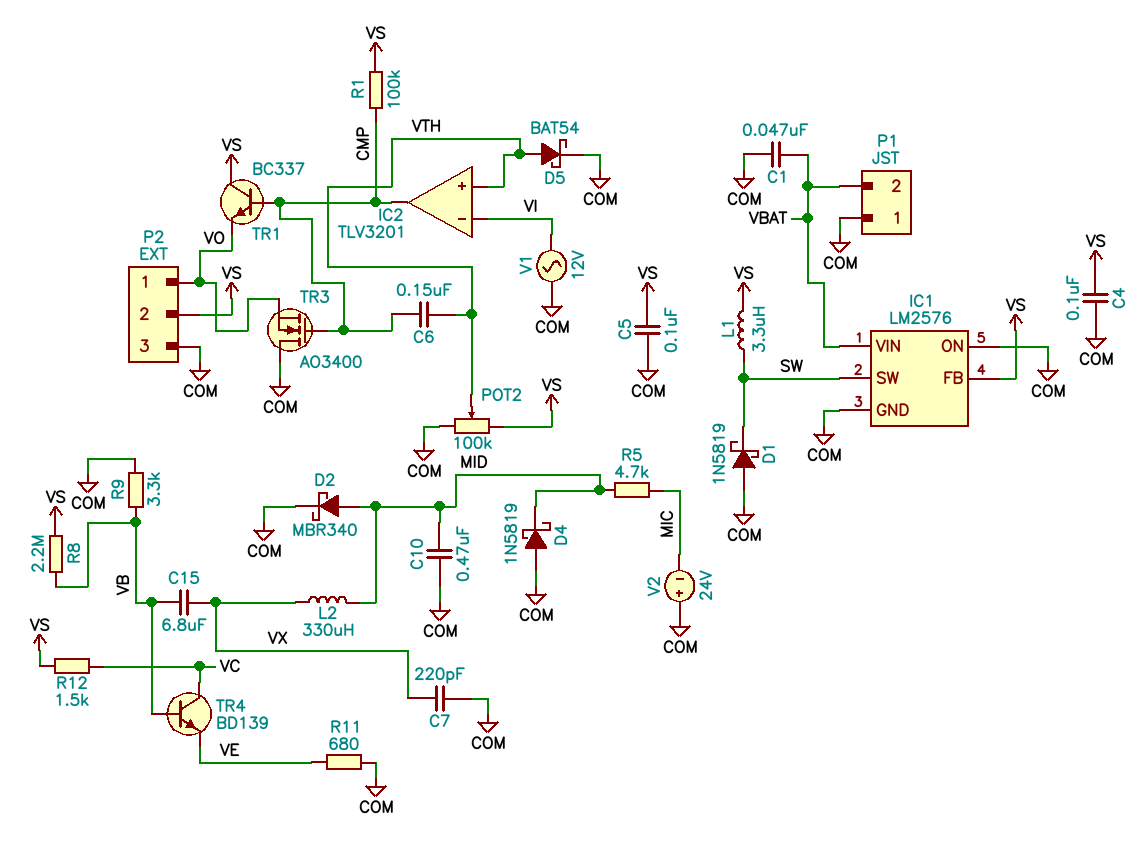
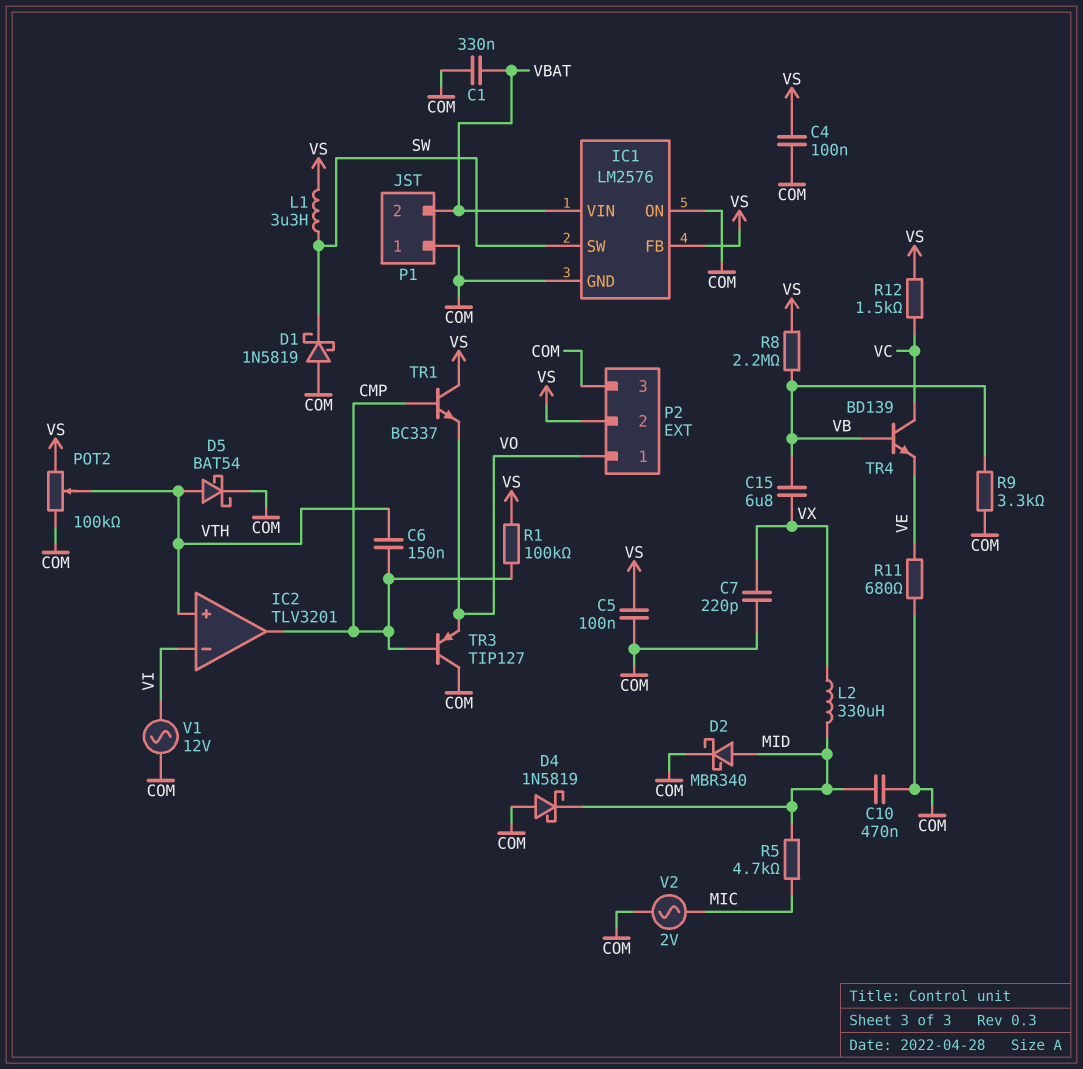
C1: 47nF (COM, VBAT) -> 330nF (COM, VBAT)
TR3: NMOS AO3400 (G CMP, D COM, S VO) -> PNP TIP127 (B CMP, C COM, E VO)
V2: 24V (plus COM, minus MIC) -> AC 2V (COM, MIC)

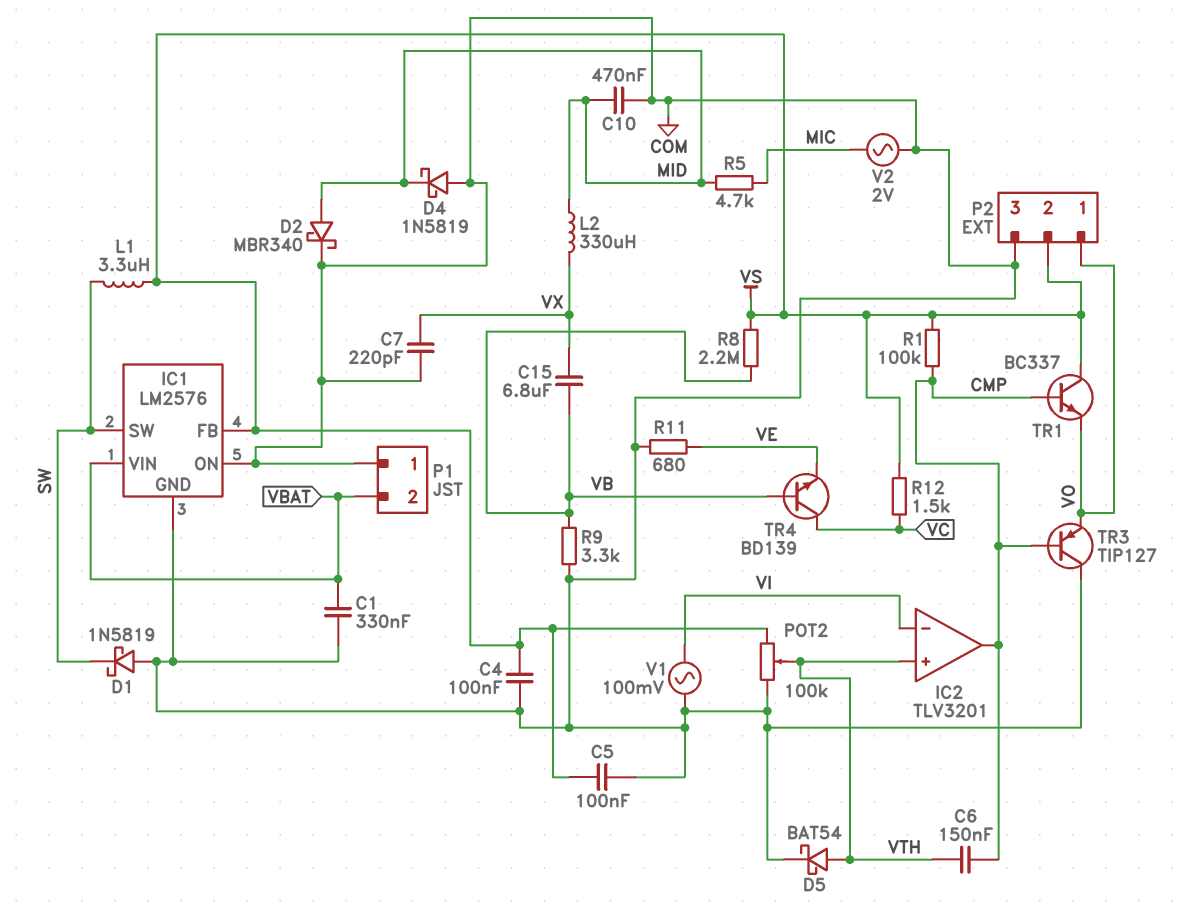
V1: AC 12V (COM, VI) -> AC 100mV (COM, VI)

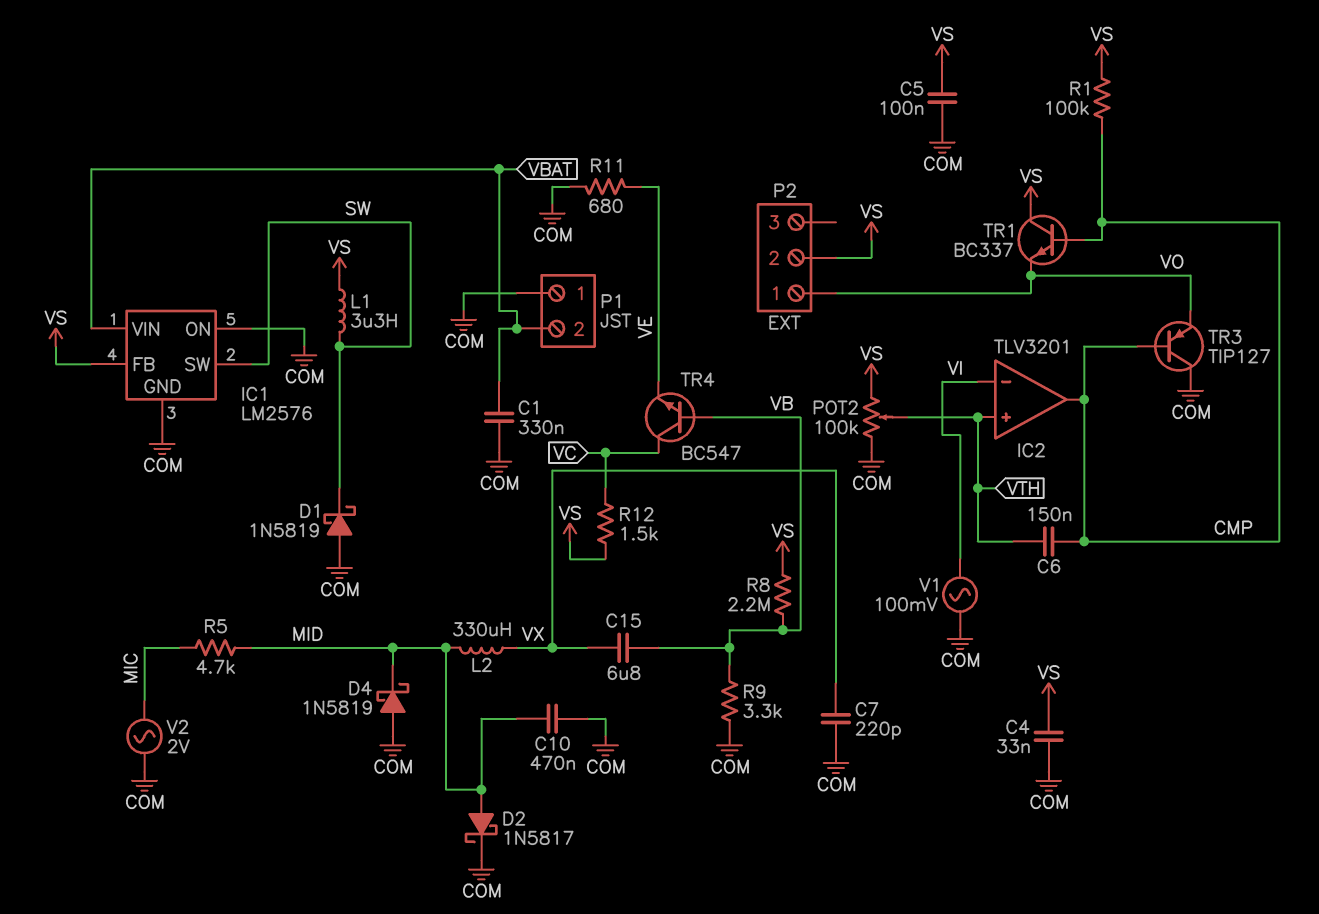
C4: 100nF (COM, VS) -> 33nF (COM, VS)
D2: schottky MBR340 (A MID, K COM) -> schottky 1N5817 (A MID, K COM)
D5: schottky BAT54 (A VTH, K COM) -> none
P2 pin 3: COM -> none
TR4: NPN BD139 (B VB, C VC, E VE) -> NPN BC547 (B VB, C VC, E VE)

